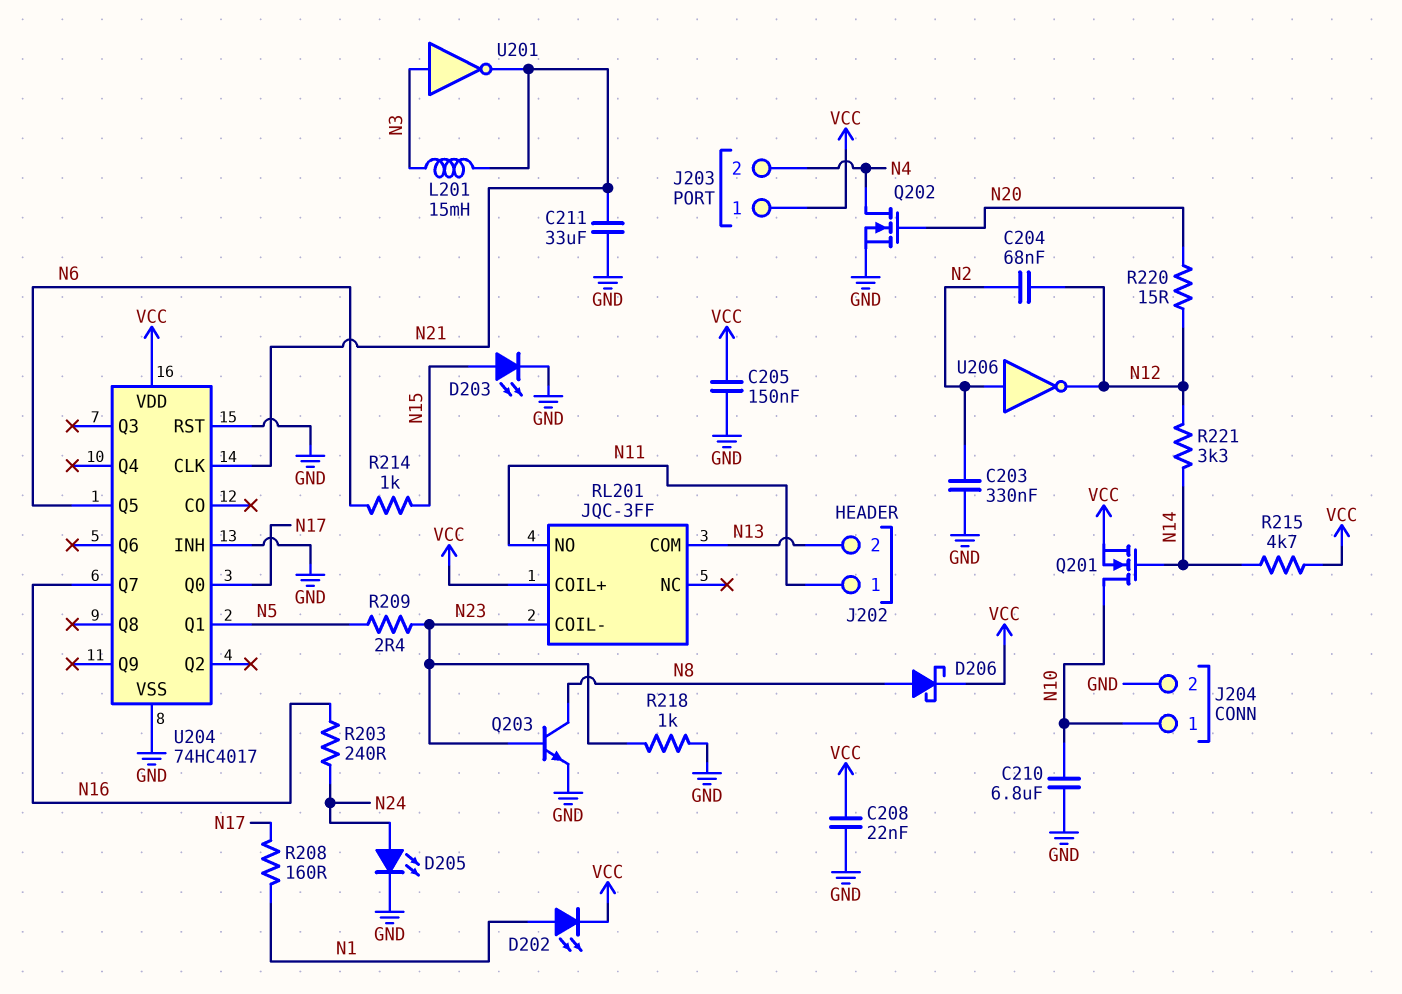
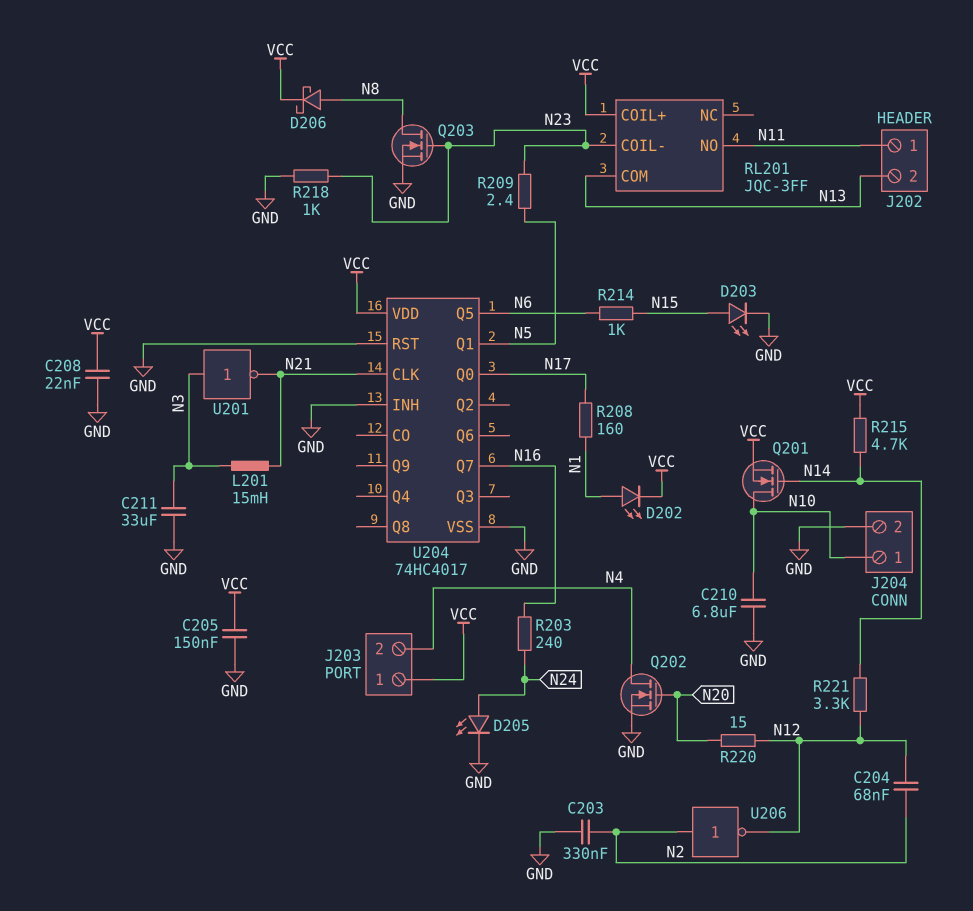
C211: 33uF (GND, N21) -> 33uF (GND, N3)
Q203: NPN (B N23, C N8, E GND) -> NMOS (G N23, D N8, S GND)

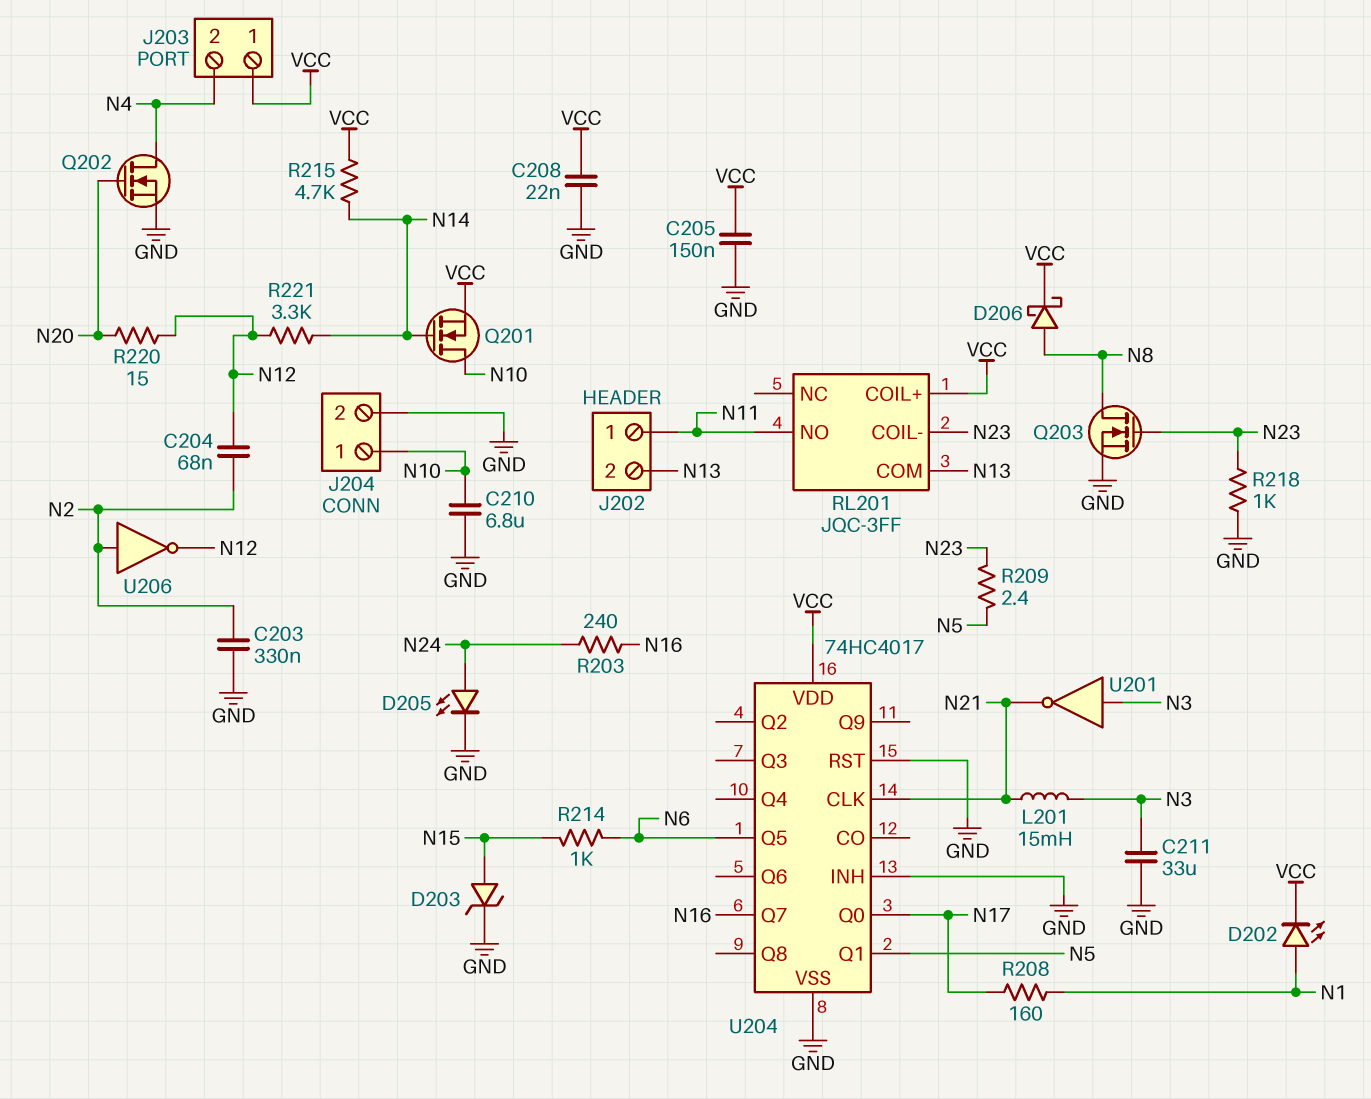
D203: LED (A N15, K GND) -> zener (A N15, K GND)

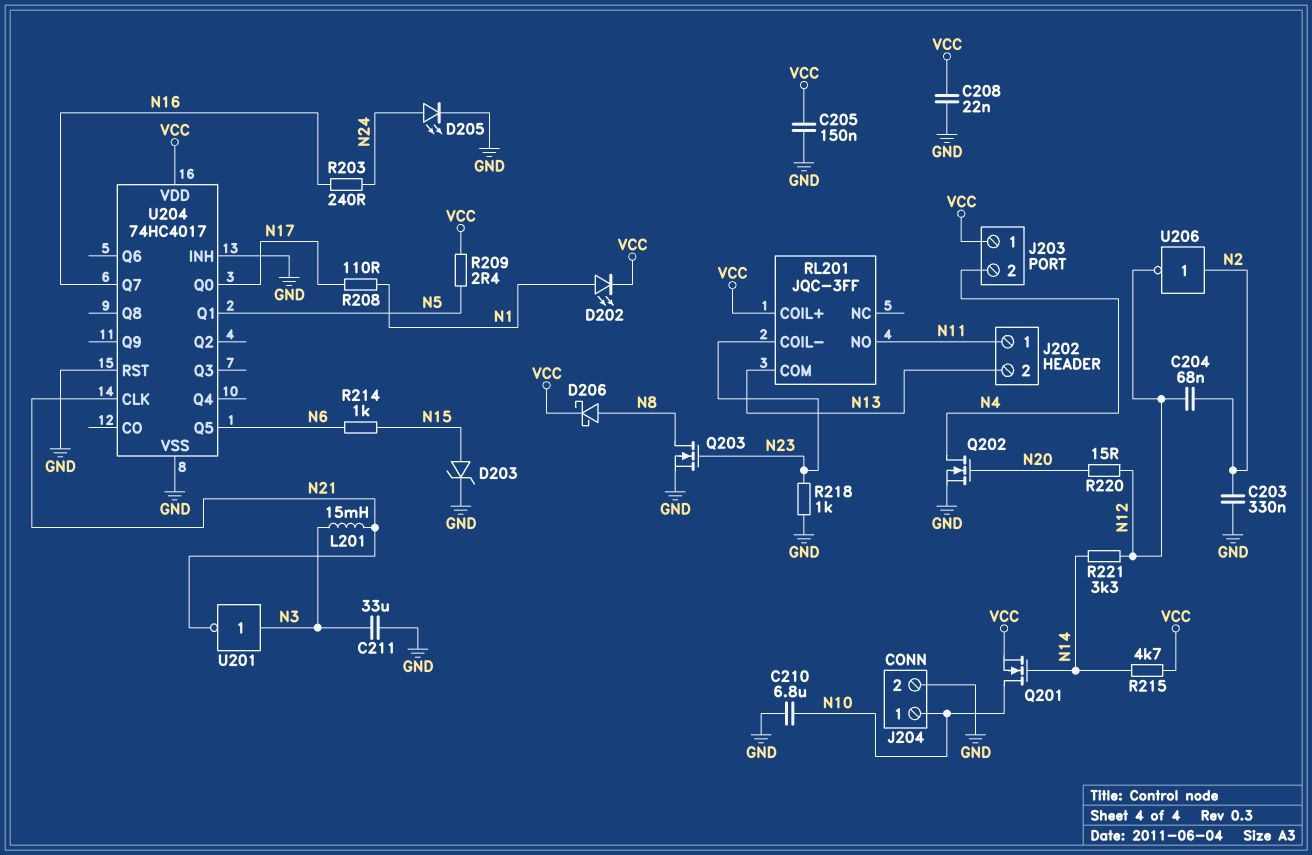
R208: 160 (N1, N17) -> 110 (N1, N17)
R209: 2.4 (N5, N23) -> 2.4 (N5, VCC)

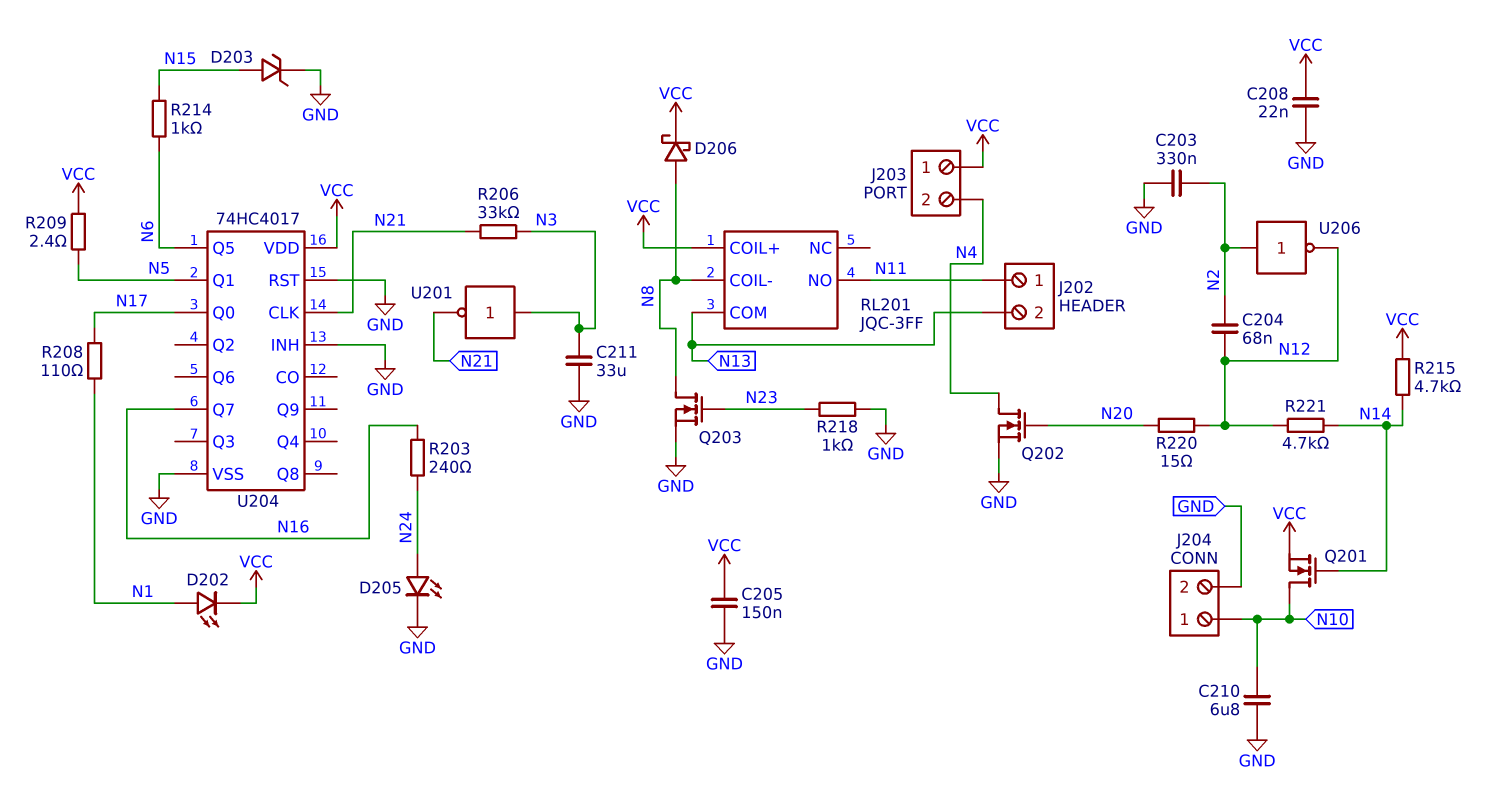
L201: 15mH (N3, N21) -> none
R206: none -> 33k (N3, N21)
R221: 3.3k (N12, N14) -> 4.7k (N12, N14)
RL201 pin COIL-: N23 -> N8

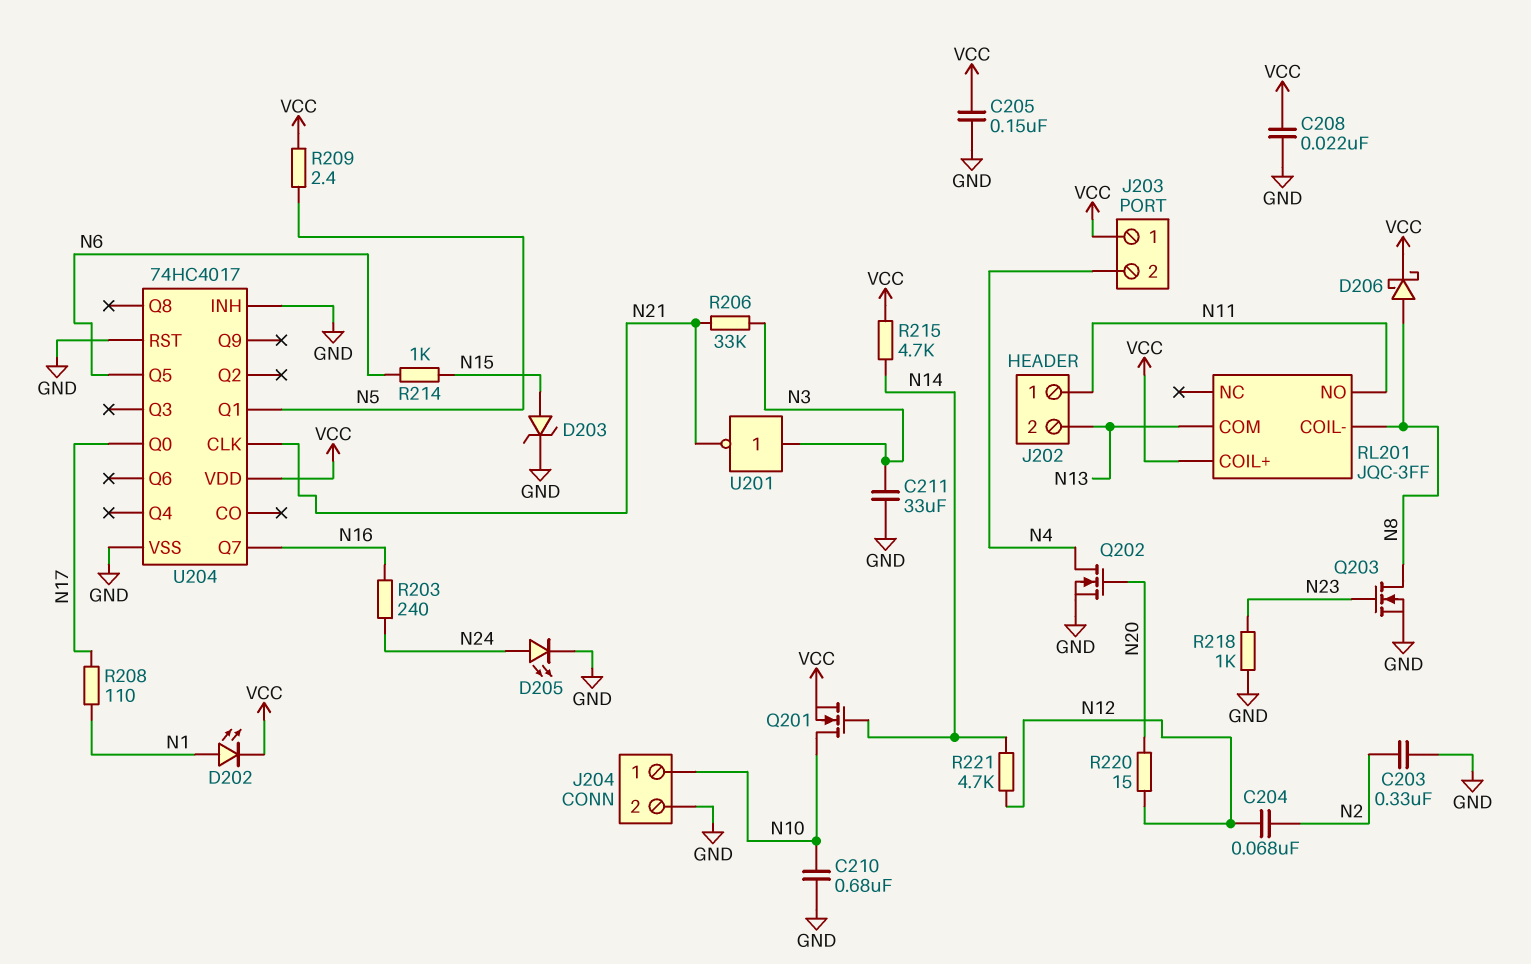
C210: 6.8uF (GND, N10) -> 680nF (GND, N10)
U206: NOT (in N2, out N12) -> none

